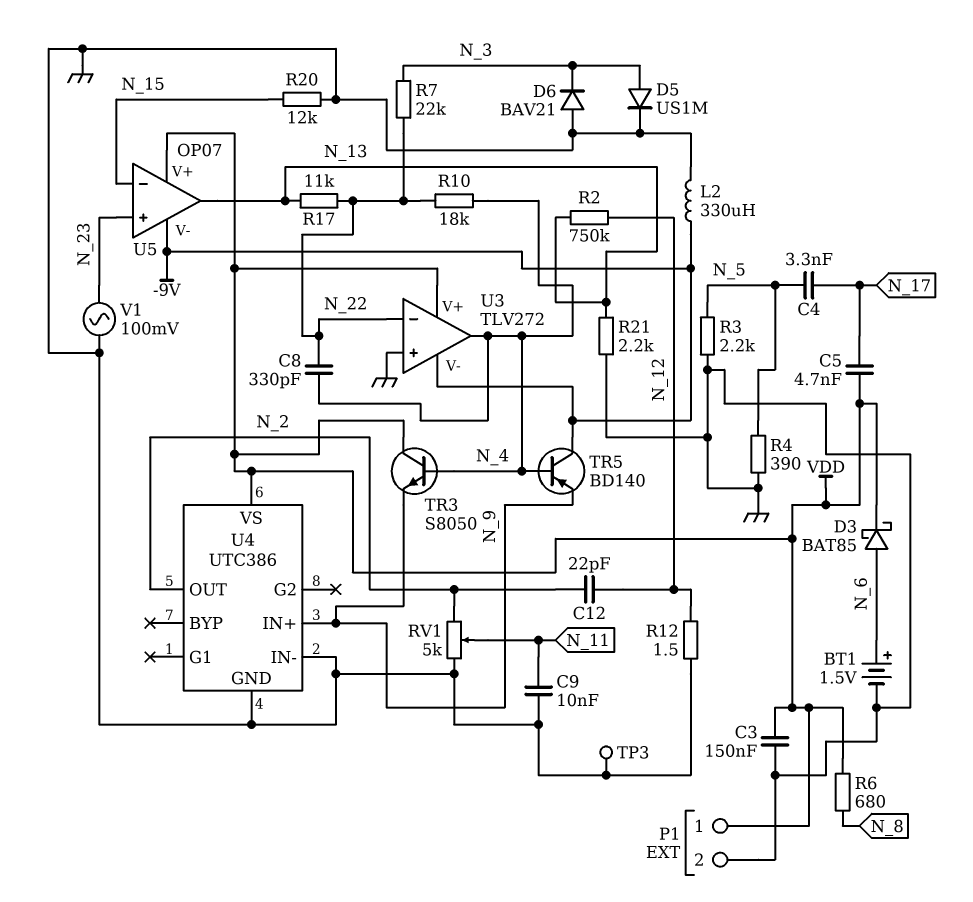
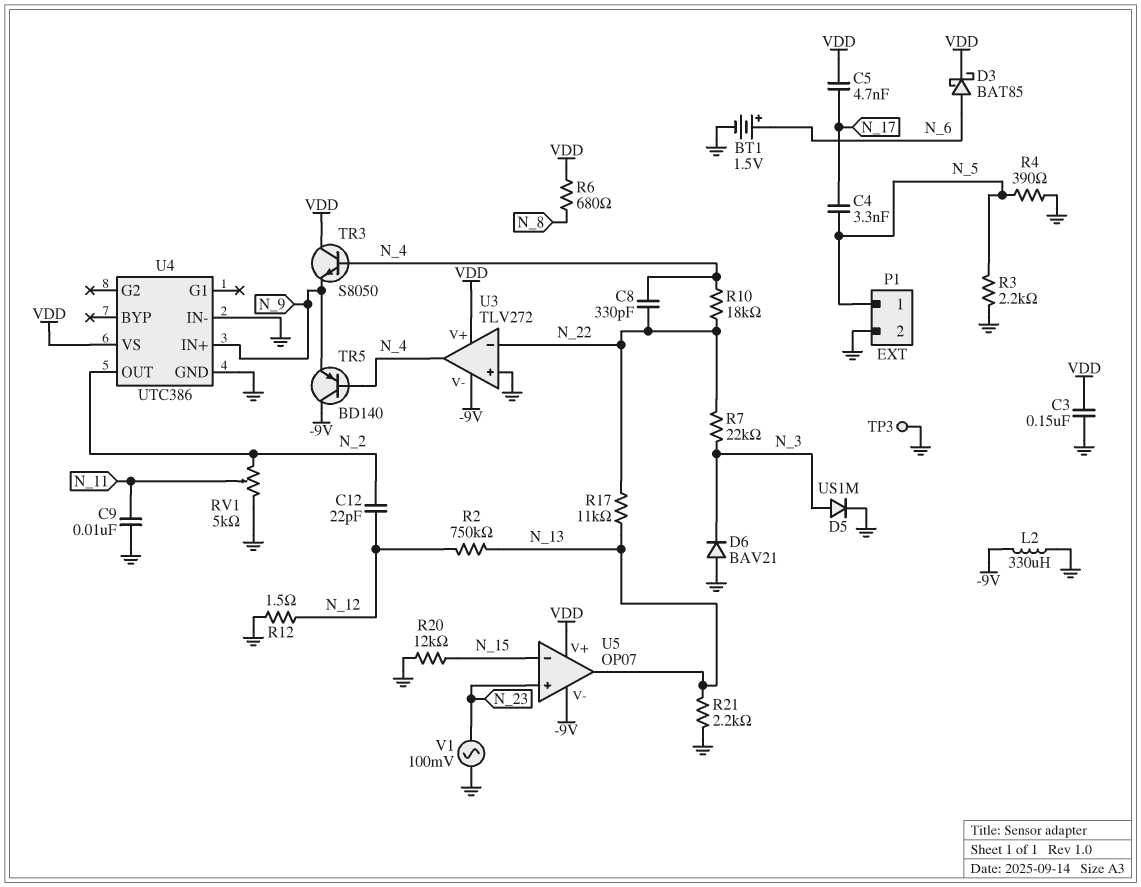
P1 pin 1: VDD -> N_5

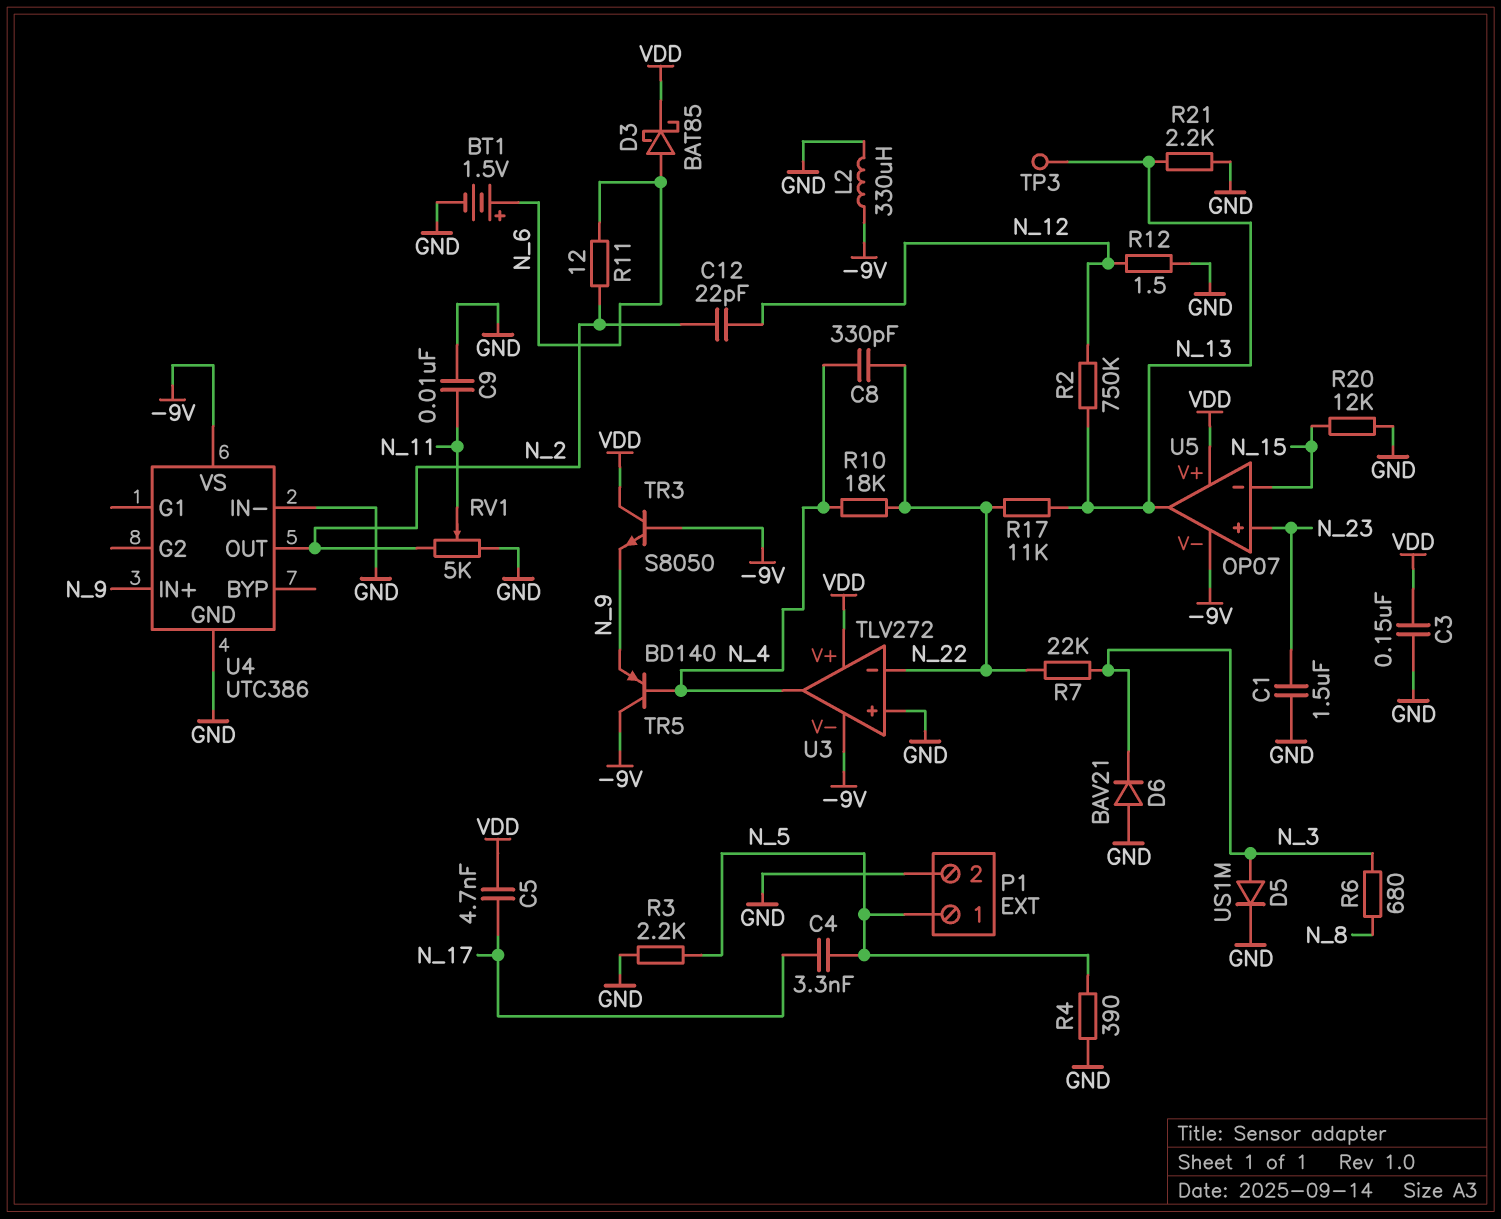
C1: none -> 1.5uF (GND, N_23)
R6: 680 (N_8, VDD) -> 680 (N_3, N_8)
R11: none -> 12 (N_2, N_6)
TP3: test point (GND) -> test point (N_13)
TR3: NPN S8050 (B N_4, C VDD, E N_9) -> NPN S8050 (B -9V, C VDD, E N_9)
U4 pin VS: VDD -> -9V
V1: AC 100mV (GND, N_23) -> none

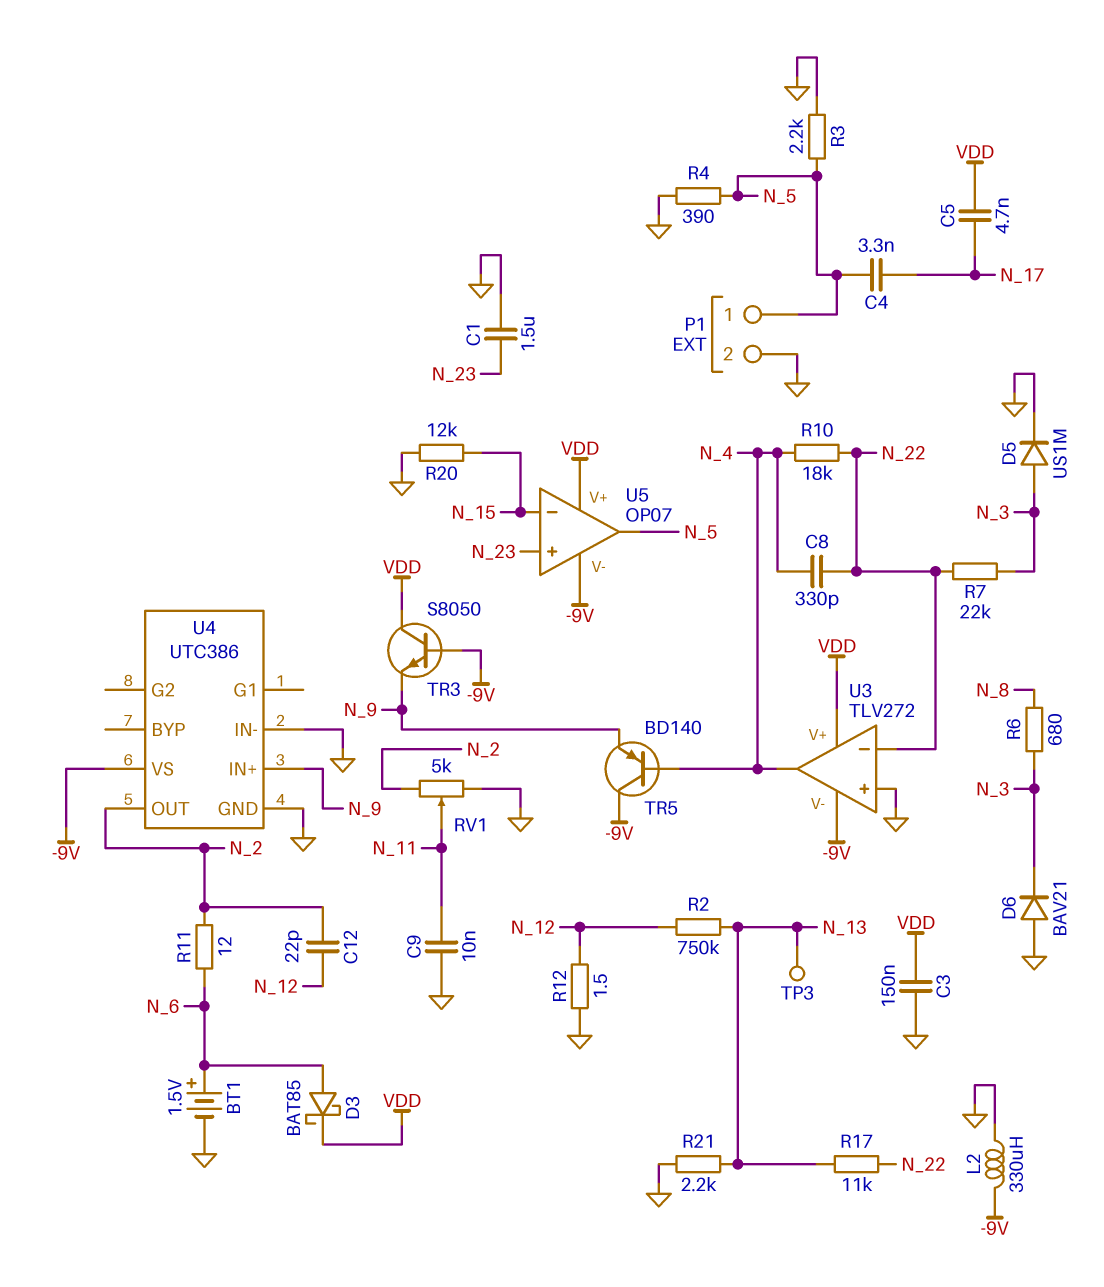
U5 pin out: N_13 -> N_5

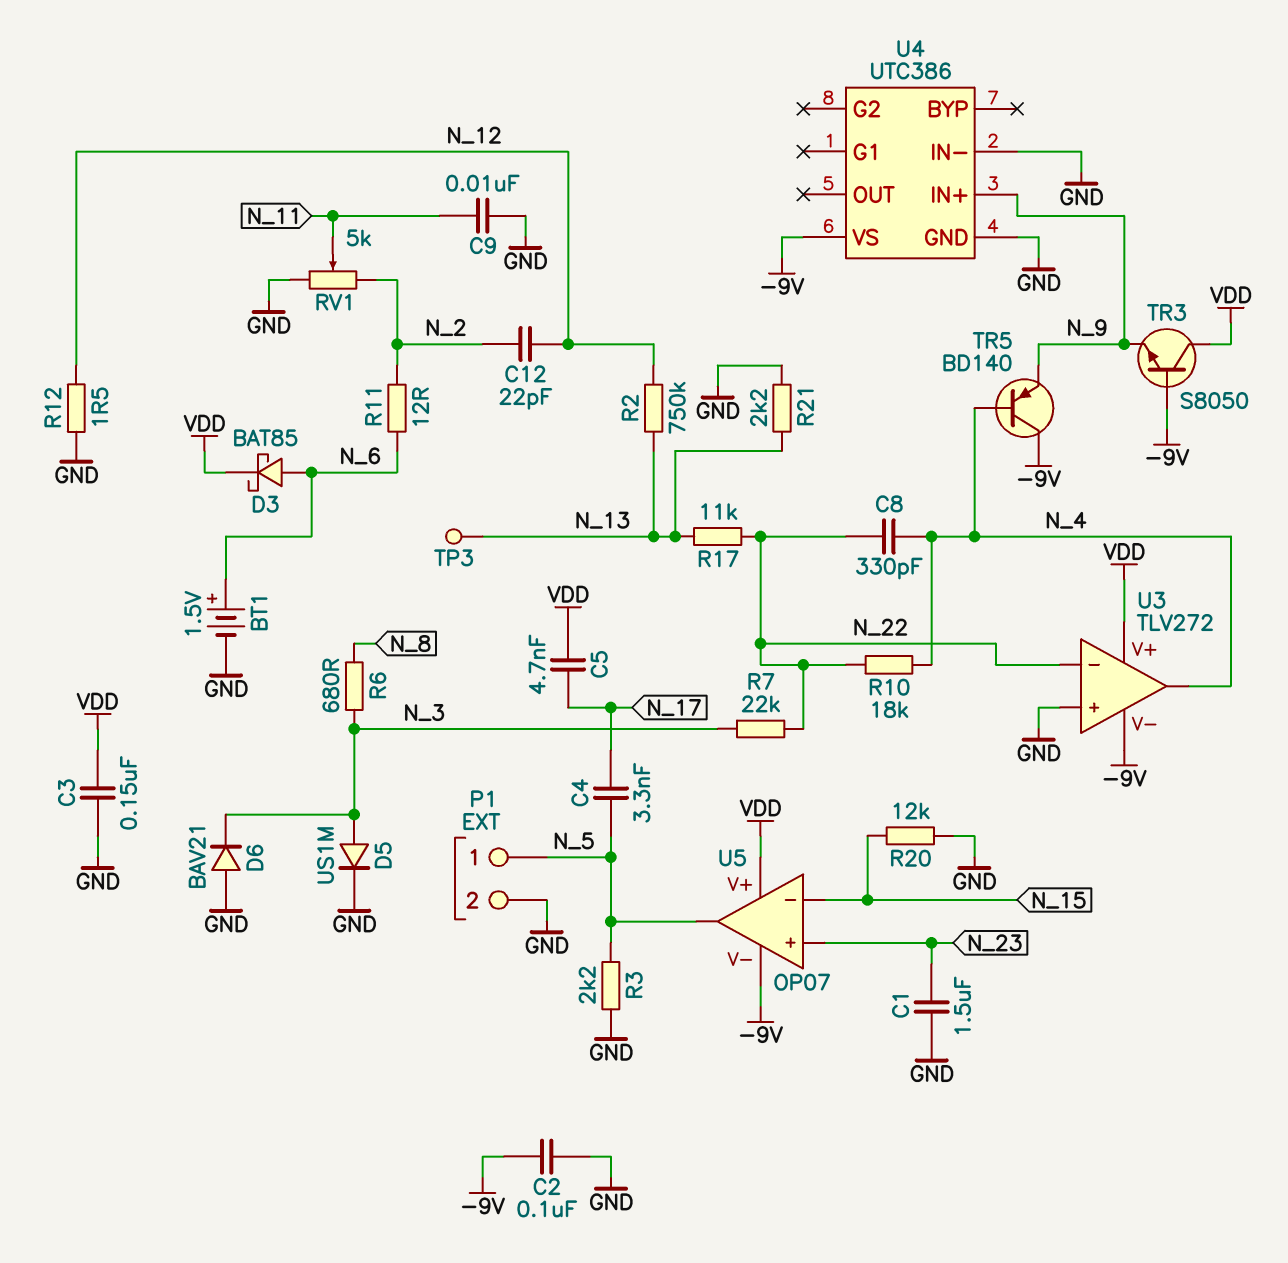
C2: none -> 100nF (-9V, GND)
L2: 330uH (-9V, GND) -> none
R4: 390 (GND, N_5) -> none
U4 pin OUT: N_2 -> none

